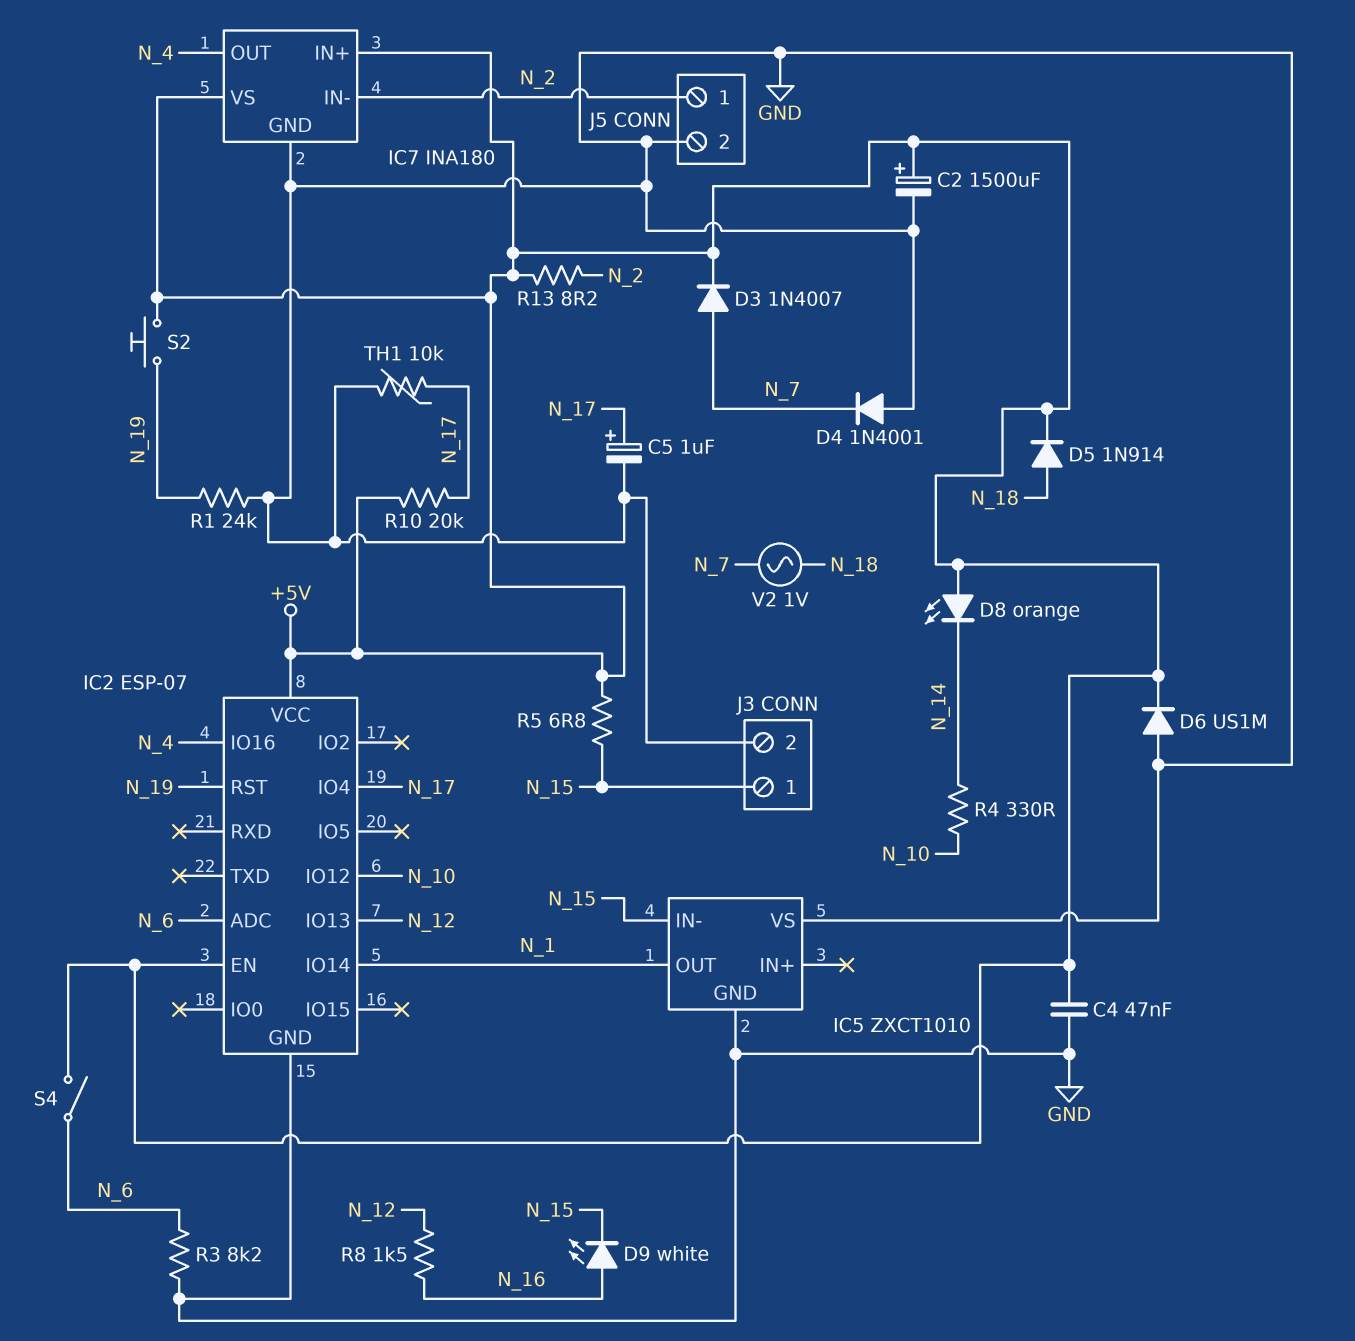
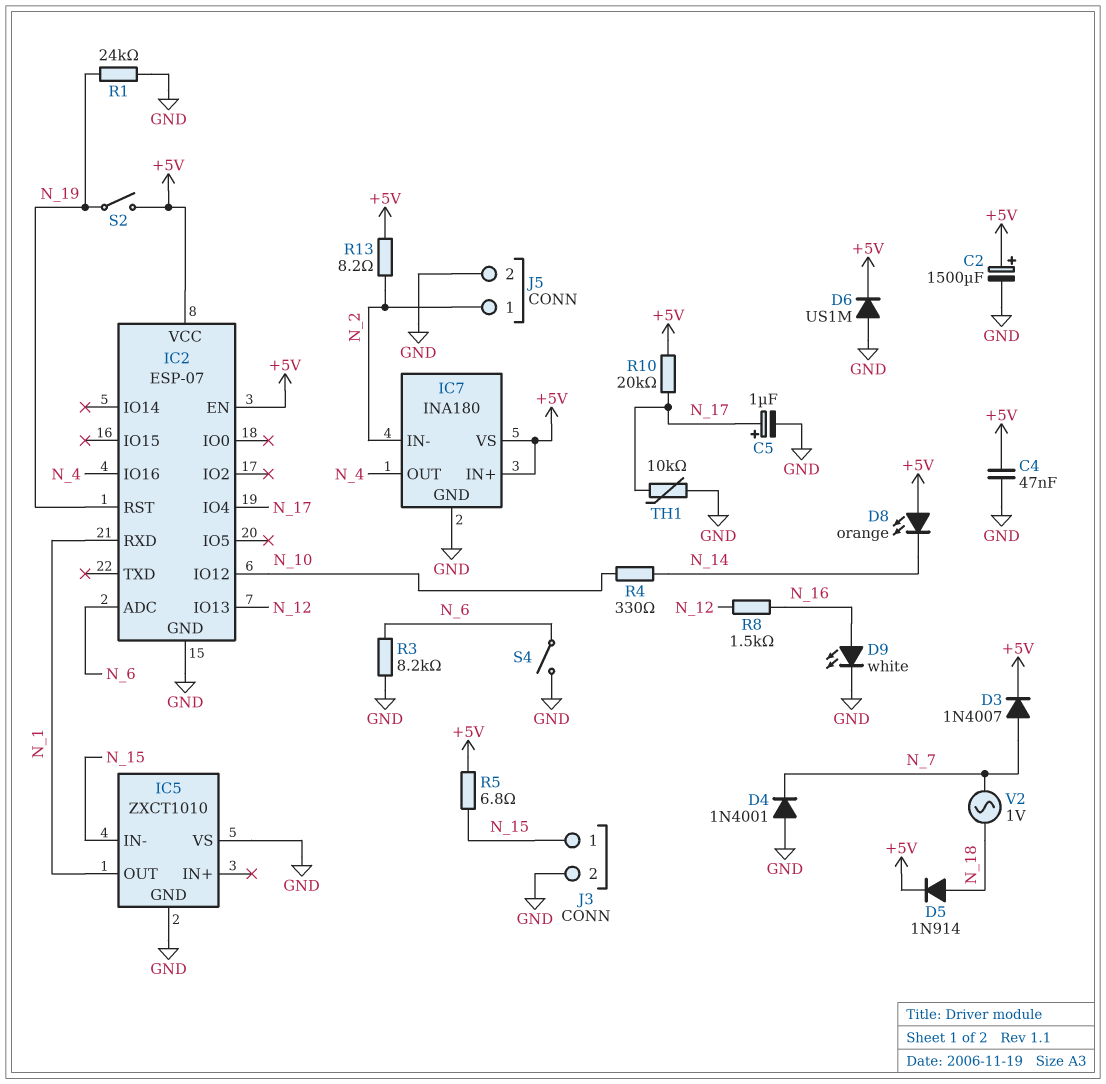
D9: LED white (A N_16, K N_15) -> LED white (A N_16, K GND)
IC2 pin IO14: N_1 -> none
IC2 pin RXD: none -> N_1
S2: button (+5V, N_19) -> switch (+5V, N_19)
S4: switch (+5V, N_6) -> switch (GND, N_6)

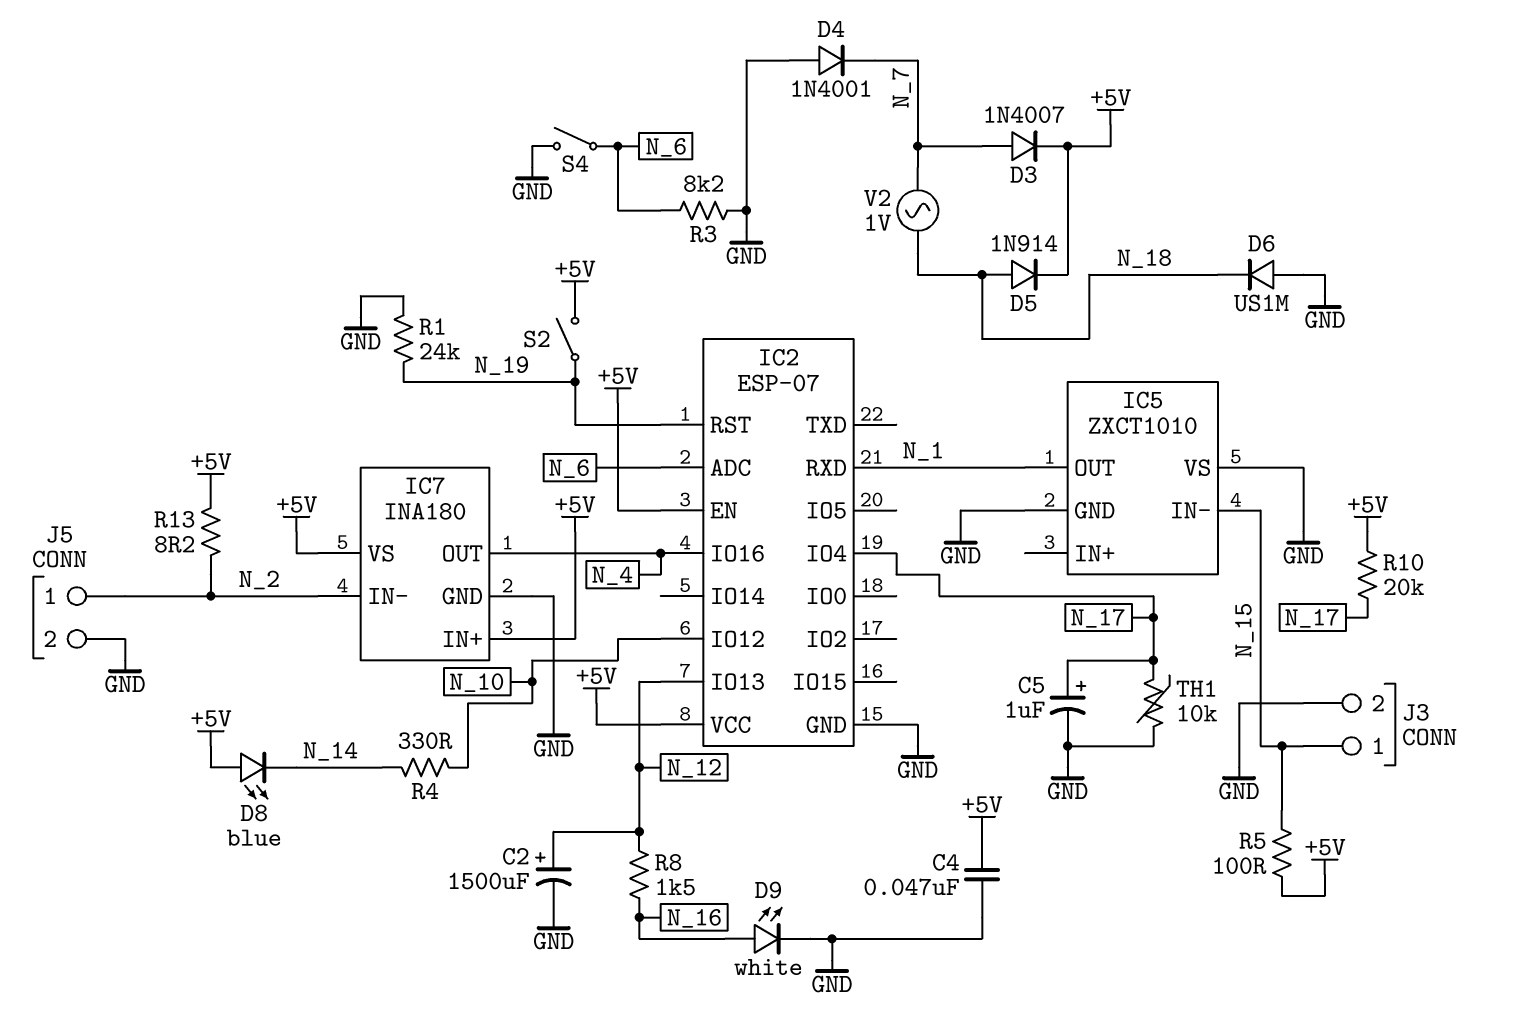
C2: 1500uF (plus +5V, minus GND) -> 1500uF (plus N_12, minus GND)
D6: diode US1M (A GND, K +5V) -> diode US1M (A GND, K N_18)
D8: LED orange (A +5V, K N_14) -> LED blue (A +5V, K N_14)
R5: 6.8 (+5V, N_15) -> 100 (+5V, N_15)

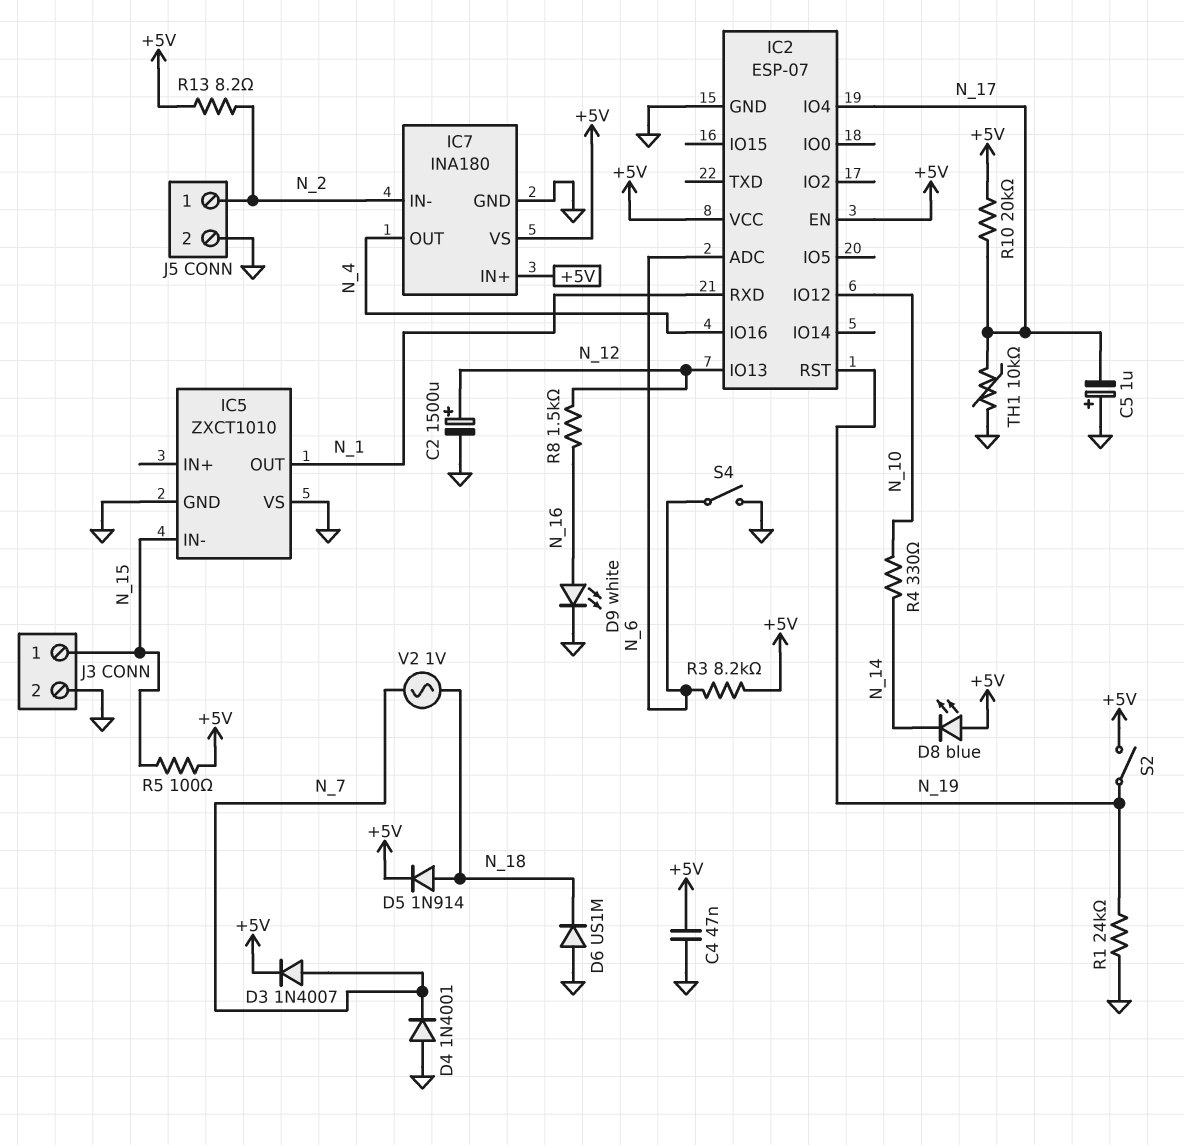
C5: 1uF (plus N_17, minus GND) -> 1uF (plus GND, minus N_17)
R3: 8.2k (GND, N_6) -> 8.2k (+5V, N_6)

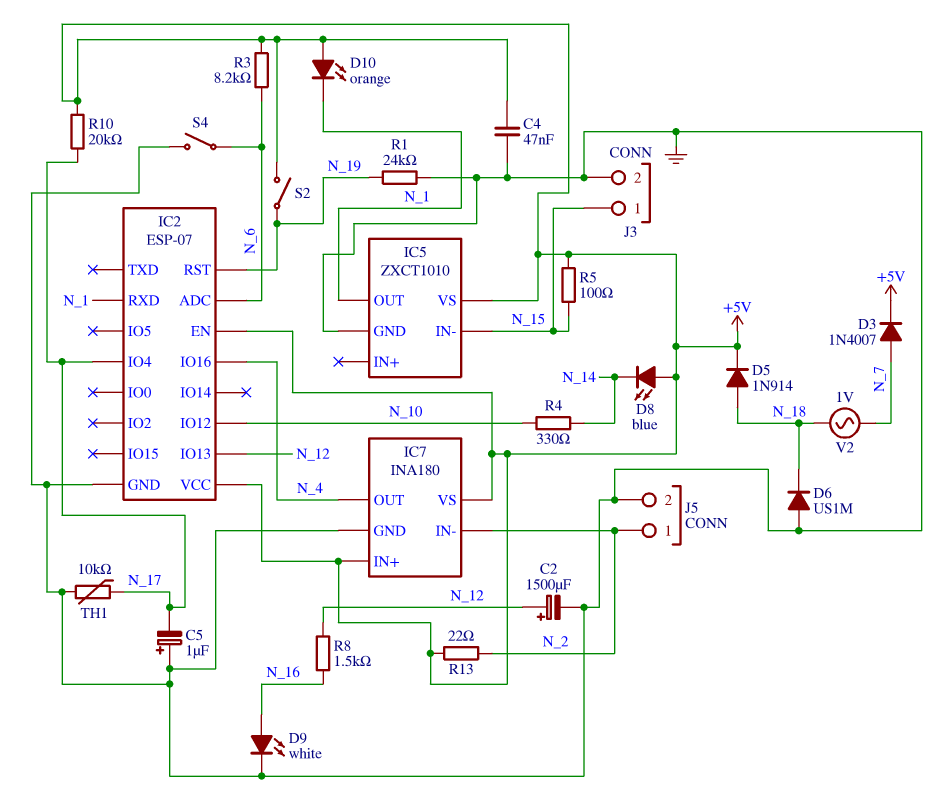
D4: diode 1N4001 (A GND, K N_7) -> none
D10: none -> LED orange (A +5V, K N_1)
IC5 pin VS: GND -> +5V
R13: 8.2 (+5V, N_2) -> 22 (+5V, N_2)

